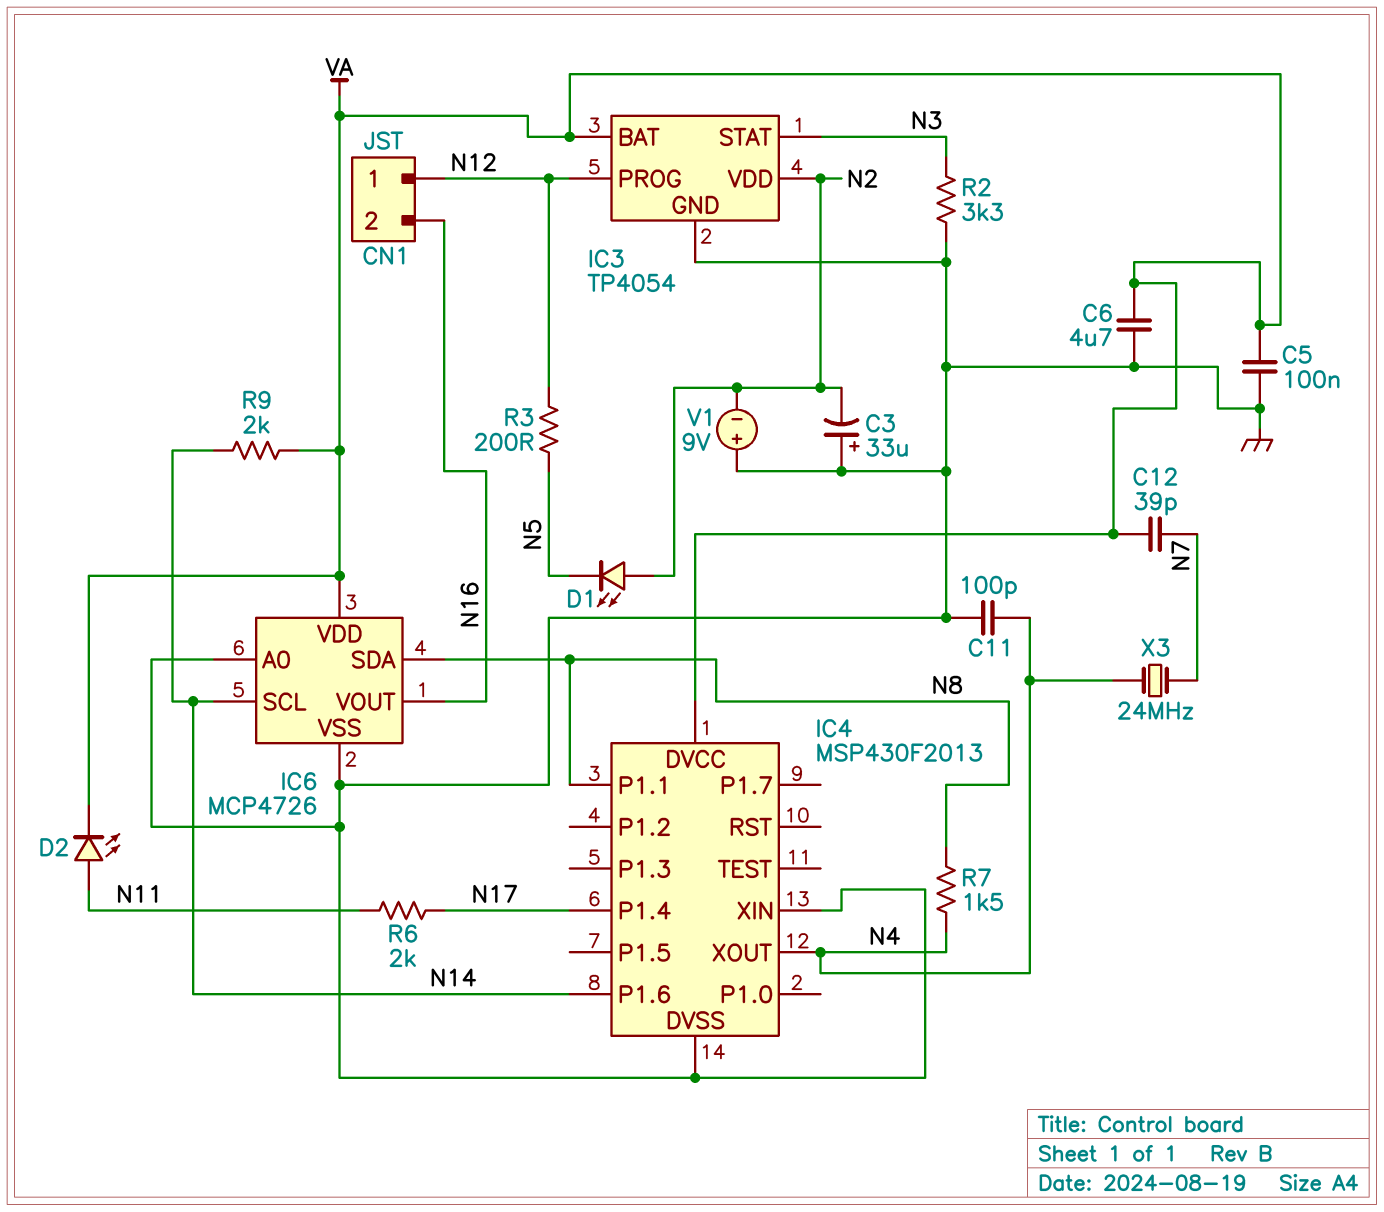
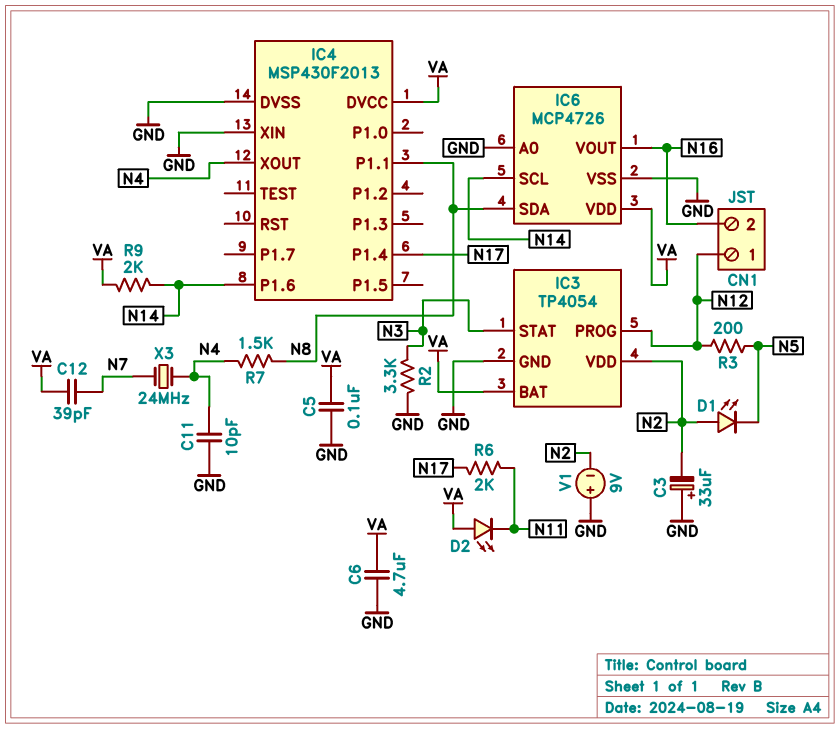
C11: 100pF (GND, N4) -> 10pF (GND, N4)
D2: LED (A N11, K VA) -> LED (A VA, K N11)

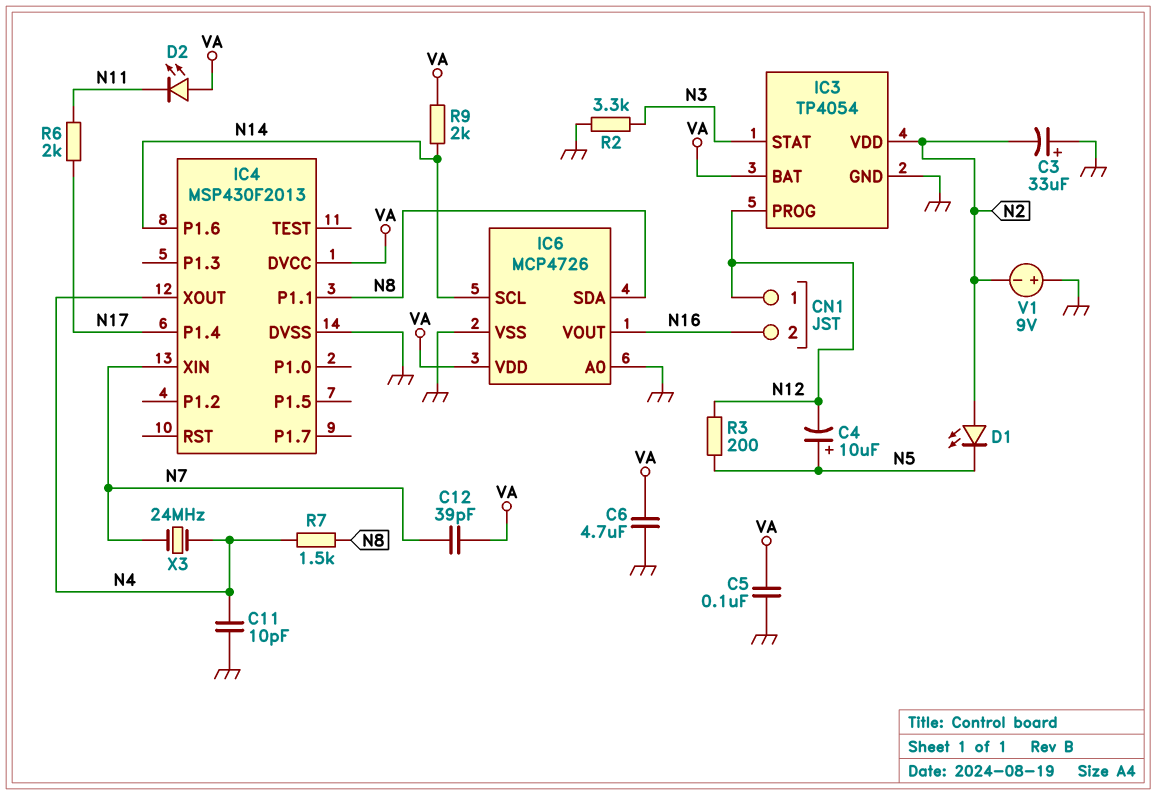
C4: none -> 10uF (plus N5, minus N12)
IC4 pin XIN: GND -> N7

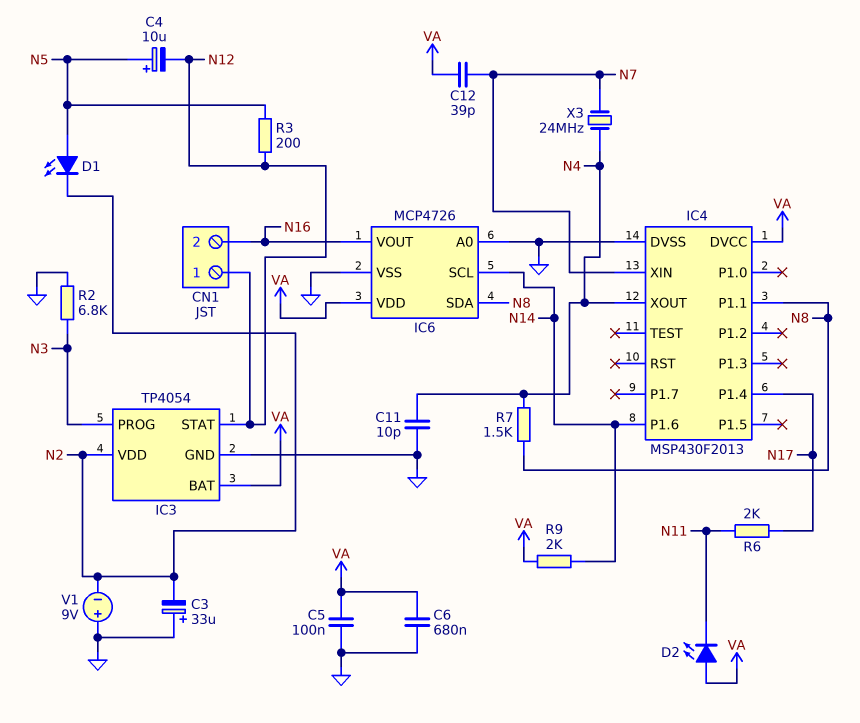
C6: 4.7uF (GND, VA) -> 680nF (GND, VA)
D1: LED (A N2, K N5) -> LED (A N5, K N2)
IC3 pin PROG: N12 -> N3
IC3 pin STAT: N3 -> N12
R2: 3.3k (GND, N3) -> 6.8k (GND, N3)

